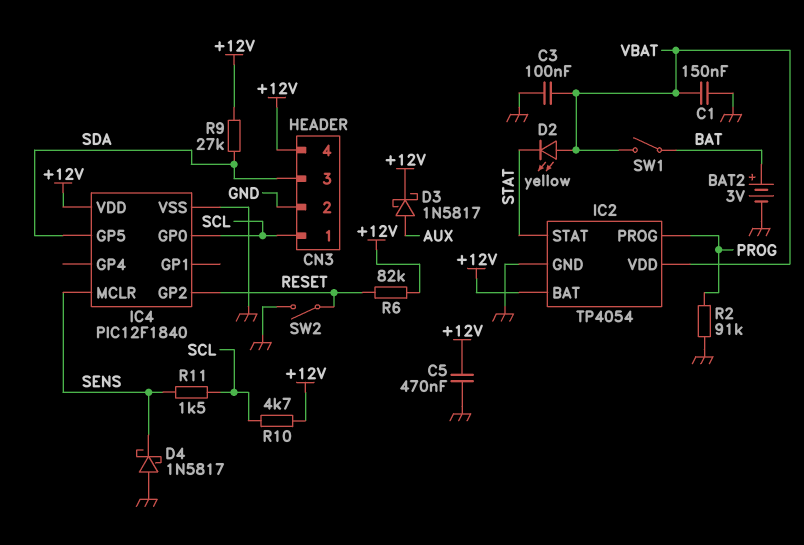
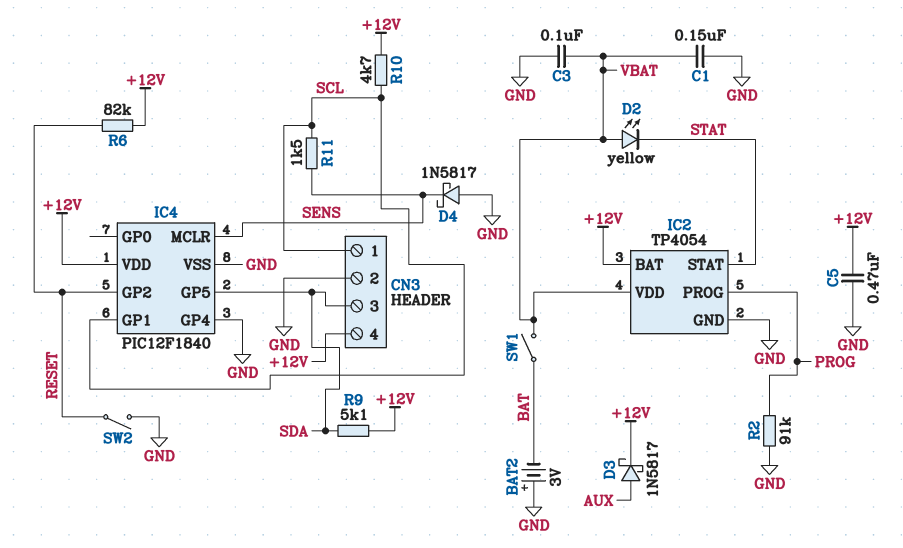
BAT2: 3V (plus BAT, minus GND) -> 3V (plus GND, minus BAT)
IC4 pin GP0: SCL -> none
IC4 pin GP1: none -> SCL
IC4 pin GP4: none -> GND
R9: 27k (+12V, SDA) -> 5.1k (+12V, SDA)

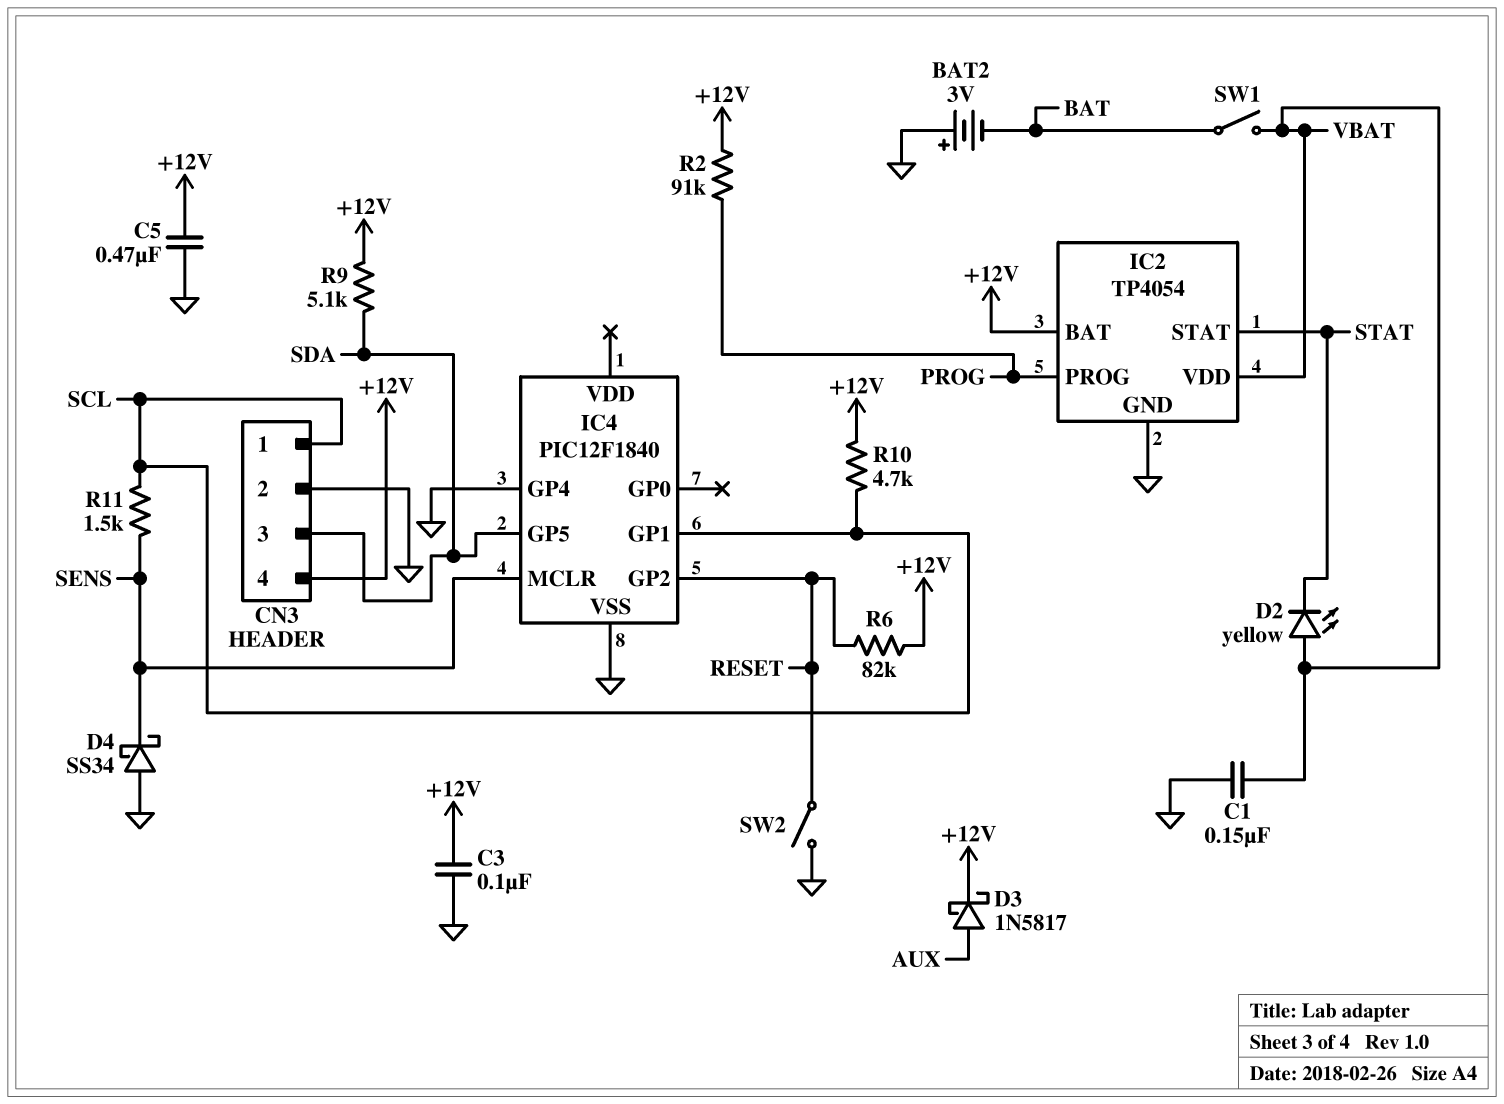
C3: 100nF (GND, VBAT) -> 100nF (+12V, GND)
D4: schottky 1N5817 (A GND, K SENS) -> schottky SS34 (A GND, K SENS)
IC4 pin VDD: +12V -> none
R2: 91k (GND, PROG) -> 91k (+12V, PROG)

